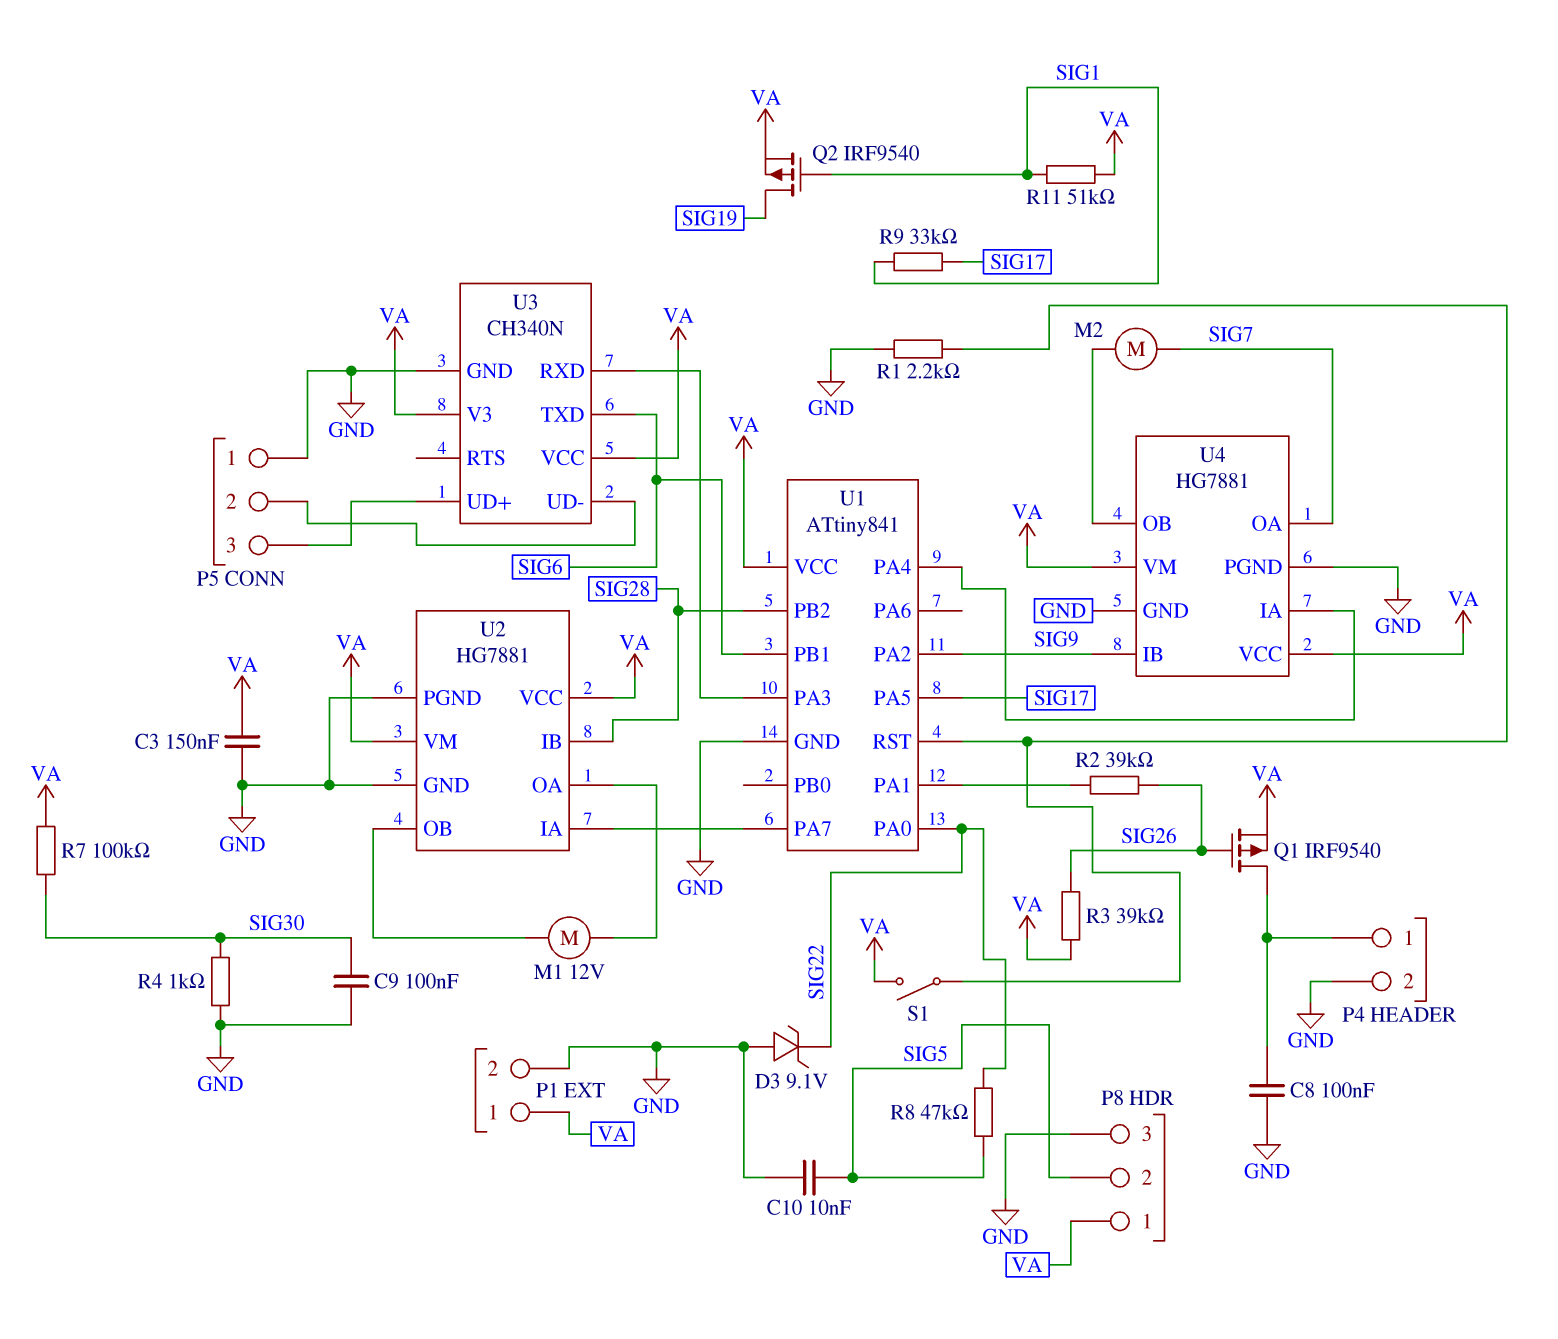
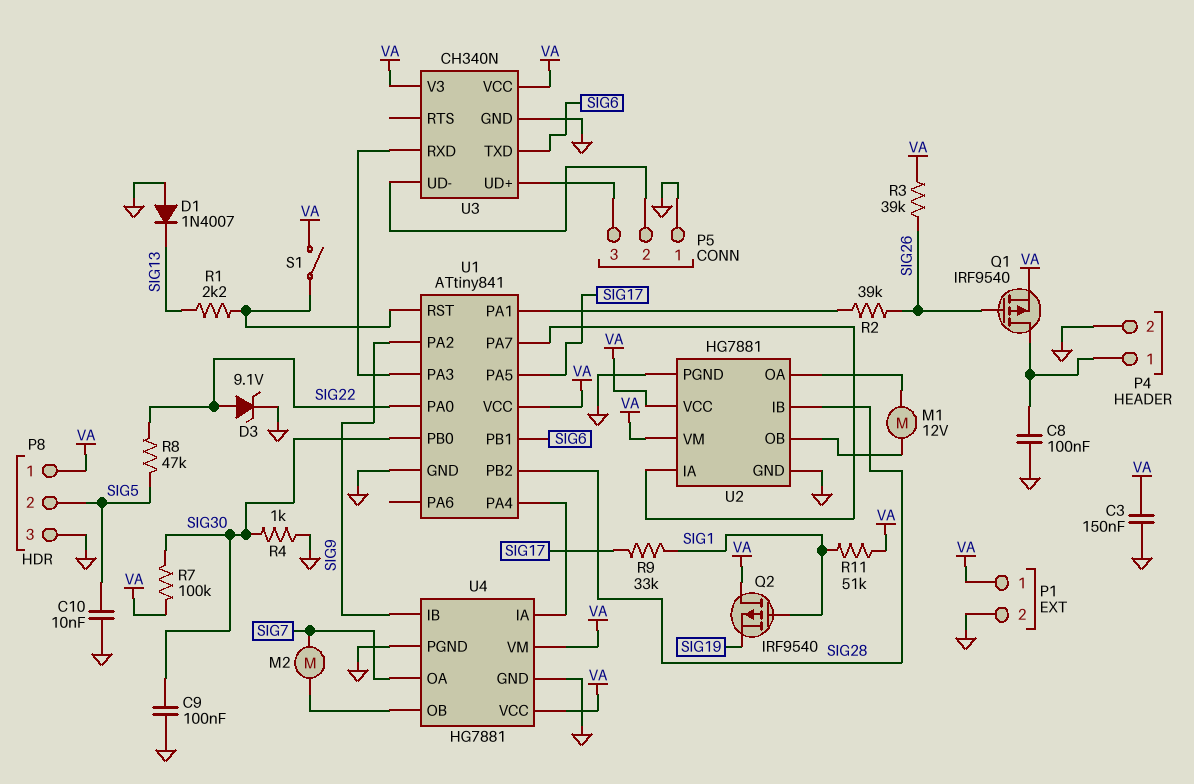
D1: none -> diode 1N4007 (A GND, K SIG13)
D3: zener 9.1V (A GND, K SIG22) -> zener 9.1V (A SIG22, K GND)
Q2: PMOS IRF9540 (G SIG1, D SIG19, S VA) -> PMOS IRF9540 (G SIG1, D VA, S SIG19)
R1: 2.2k (GND, U1/RST) -> 2.2k (SIG13, U1/RST)
U1 pin PB0: none -> SIG30

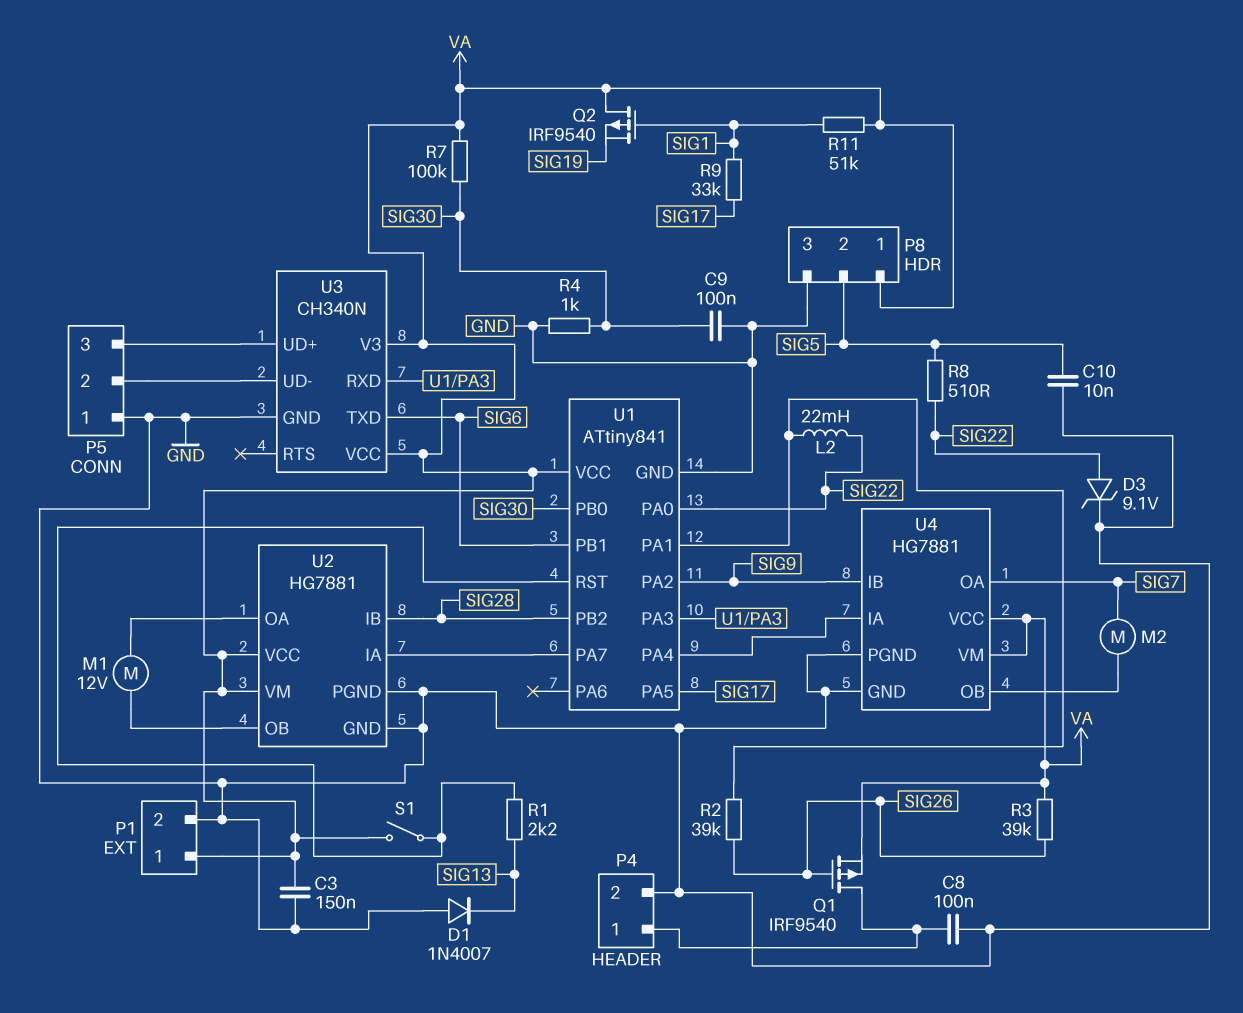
L2: none -> 22mH (SIG22, U1/PA1)
R8: 47k (SIG5, SIG22) -> 510 (SIG5, SIG22)

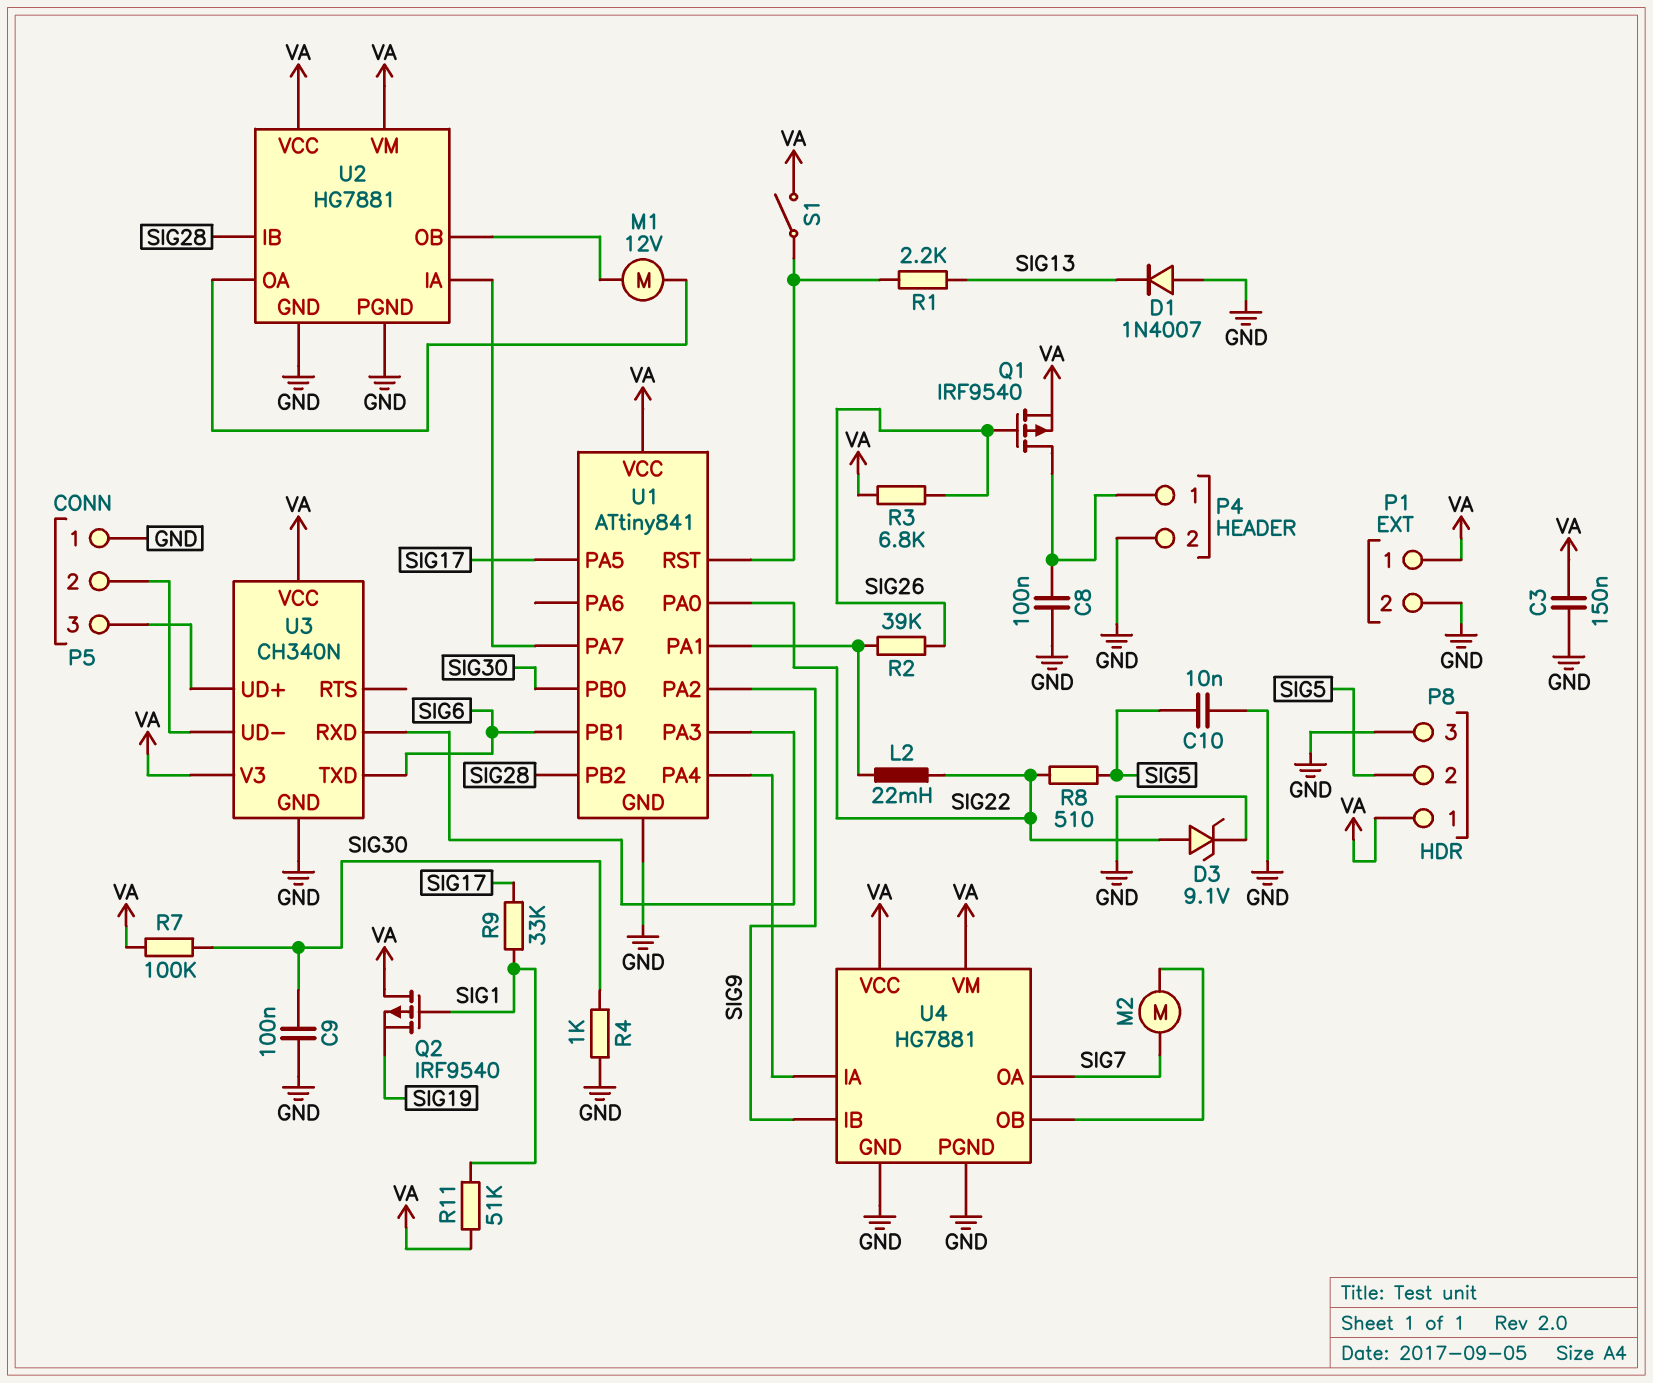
R3: 39k (SIG26, VA) -> 6.8k (SIG26, VA)

